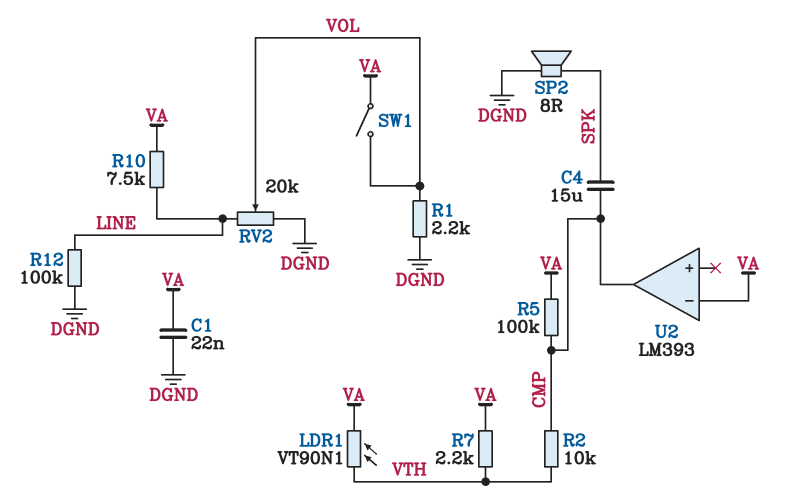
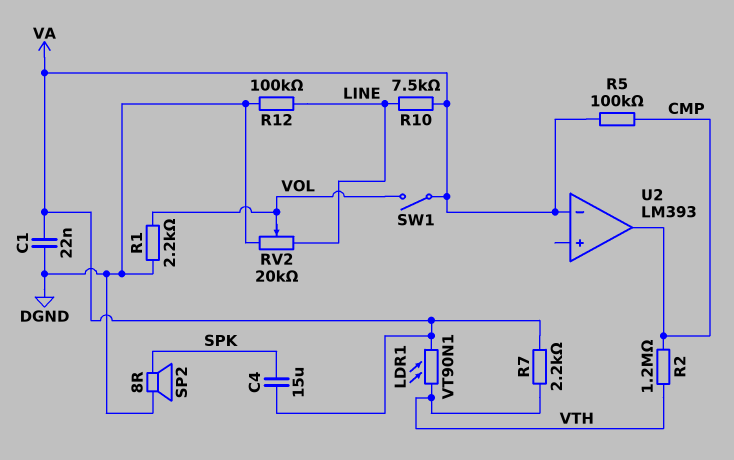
C4: 15uF (CMP, SPK) -> 15uF (SPK, VA)
R2: 10k (CMP, VTH) -> 1.2M (CMP, VTH)

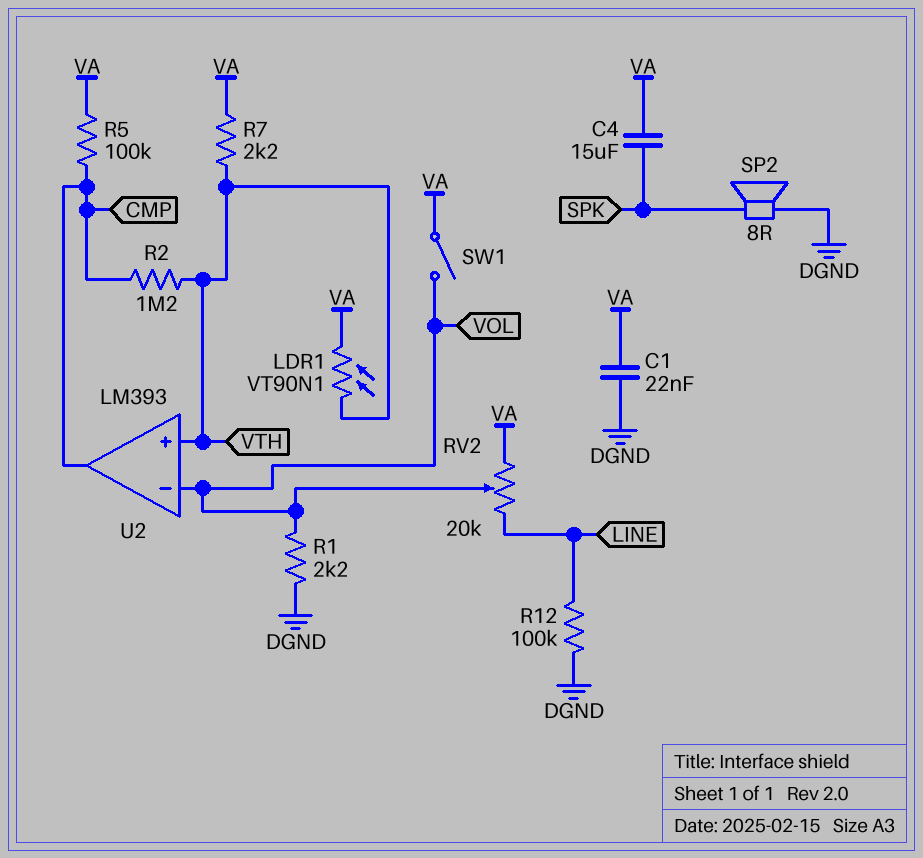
R10: 7.5k (LINE, VA) -> none
RV2: 20k (DGND, LINE, wiper VOL) -> 20k (LINE, VA, wiper VOL)
U2 pin in+: none -> VTH
U2 pin in-: VA -> VOL

